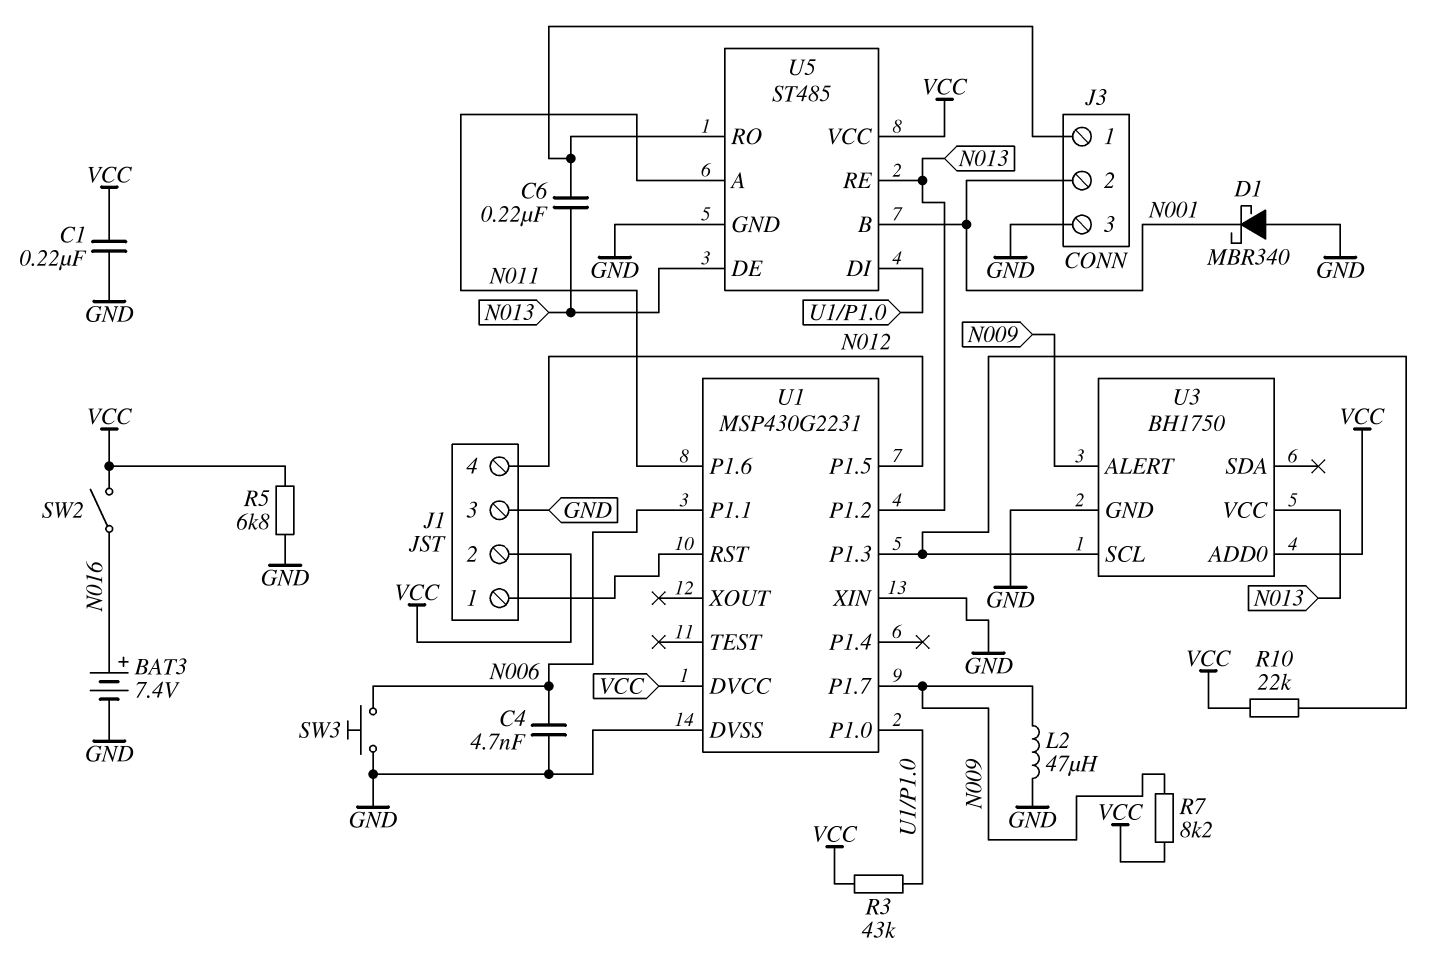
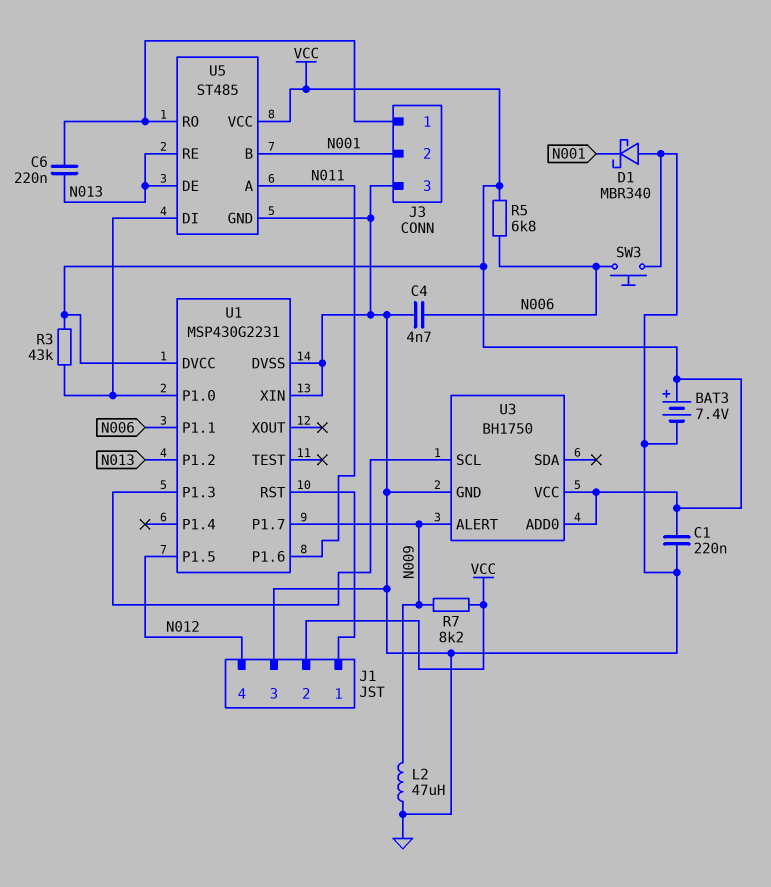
BAT3: 7.4V (plus N016, minus GND) -> 7.4V (plus VCC, minus GND)
R5: 6.8k (GND, VCC) -> 6.8k (N006, VCC)
R10: 22k (U1/P1.3, VCC) -> none
SW2: switch (N016, VCC) -> none
U3 pin VCC: N013 -> VCC

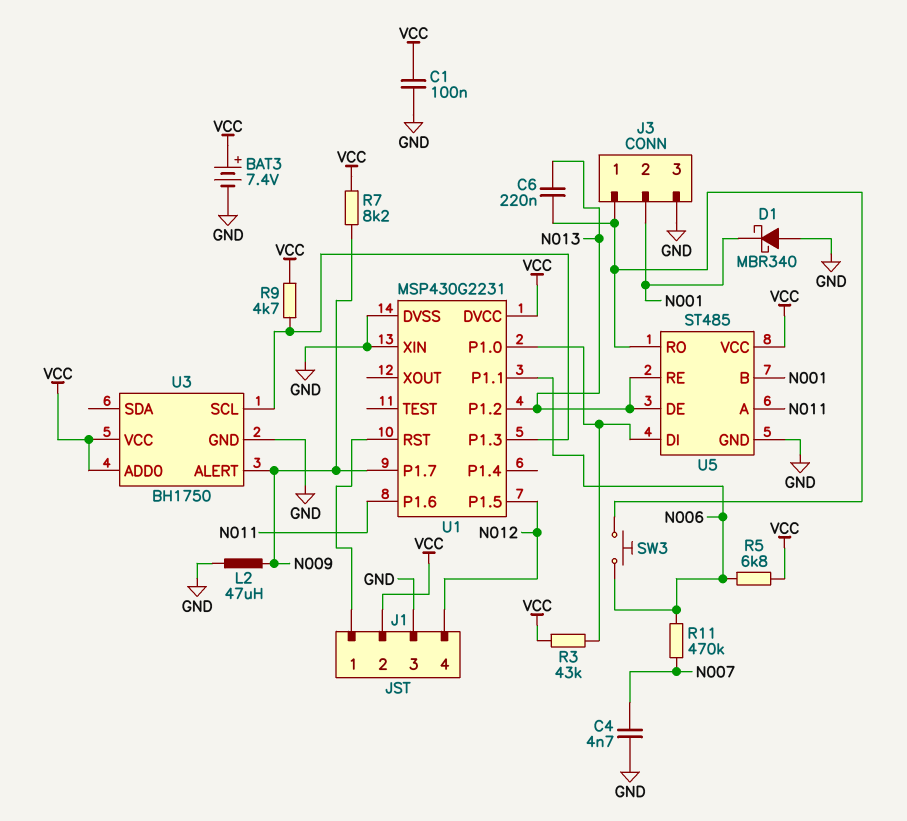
C1: 220nF (GND, VCC) -> 100nF (GND, VCC)
C4: 4.7nF (GND, N006) -> 4.7nF (GND, N007)
R9: none -> 4.7k (U1/P1.3, VCC)
R11: none -> 470k (N006, N007)
SW3: button (GND, N006) -> button (J3/1, N006)

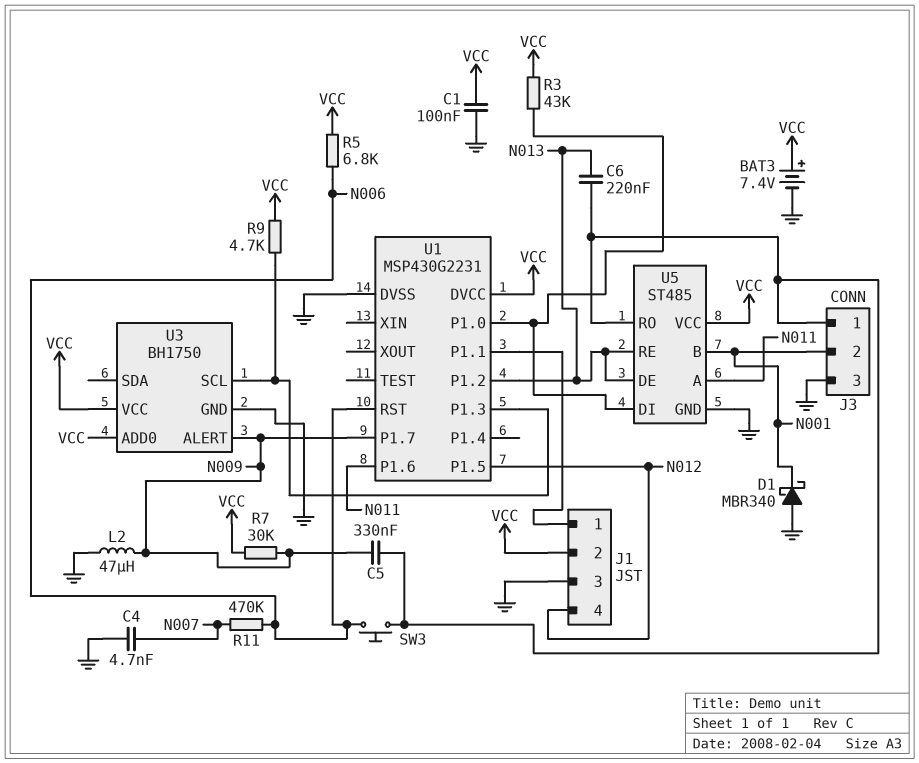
C5: none -> 330nF (J3/1, N009)
R7: 8.2k (N009, VCC) -> 30k (N009, VCC)
U1 pin P1.1: N006 -> J1/1
U1 pin RST: J1/1 -> N006
U1 pin XIN: GND -> none

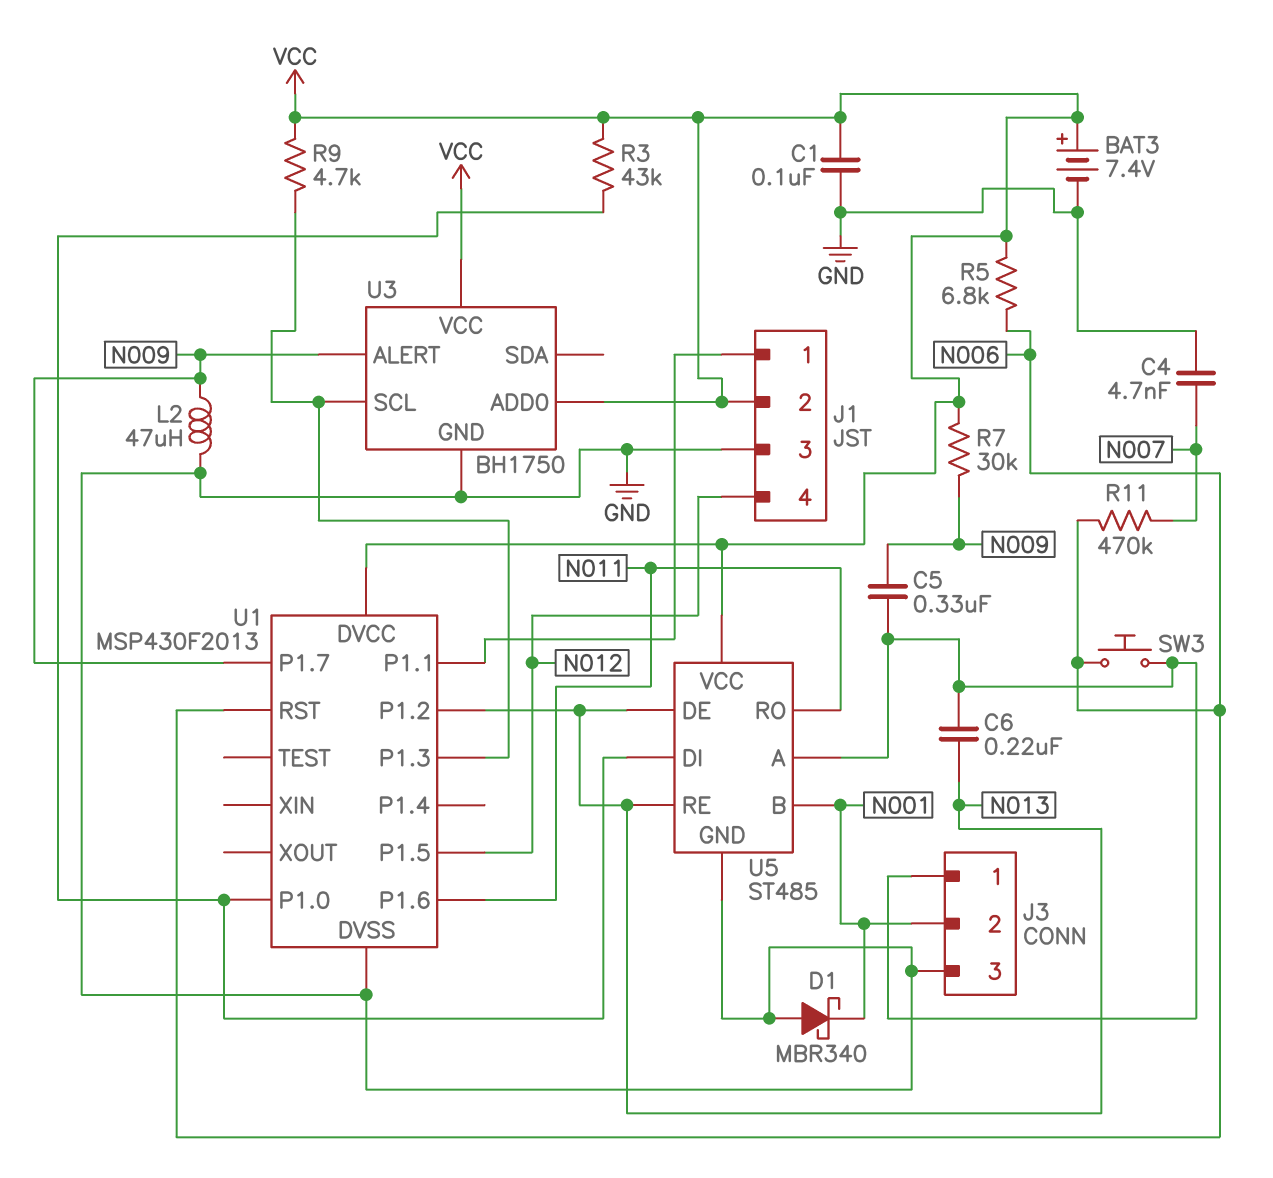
U1: MSP430G2231 -> MSP430F2013
U5 pin A: N011 -> J3/1
U5 pin RO: J3/1 -> N011

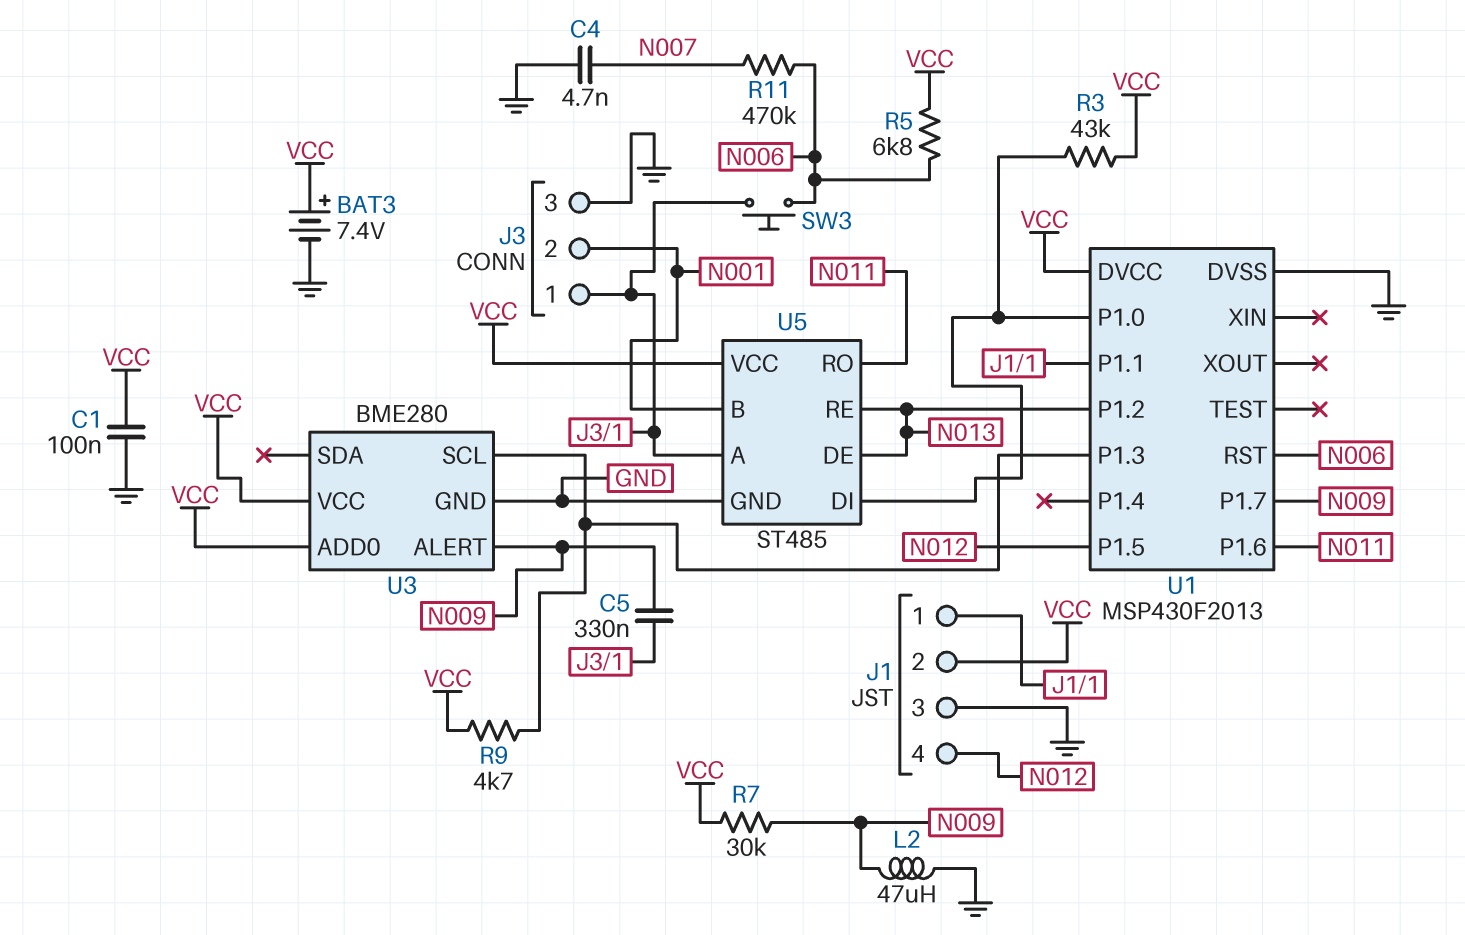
C6: 220nF (J3/1, N013) -> none
D1: schottky MBR340 (A GND, K N001) -> none
U3: BH1750 -> BME280

